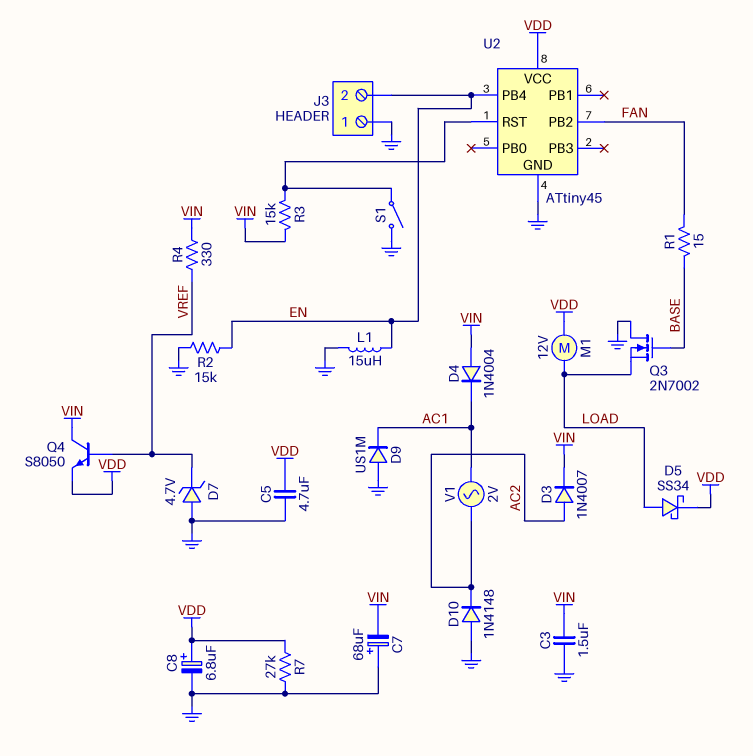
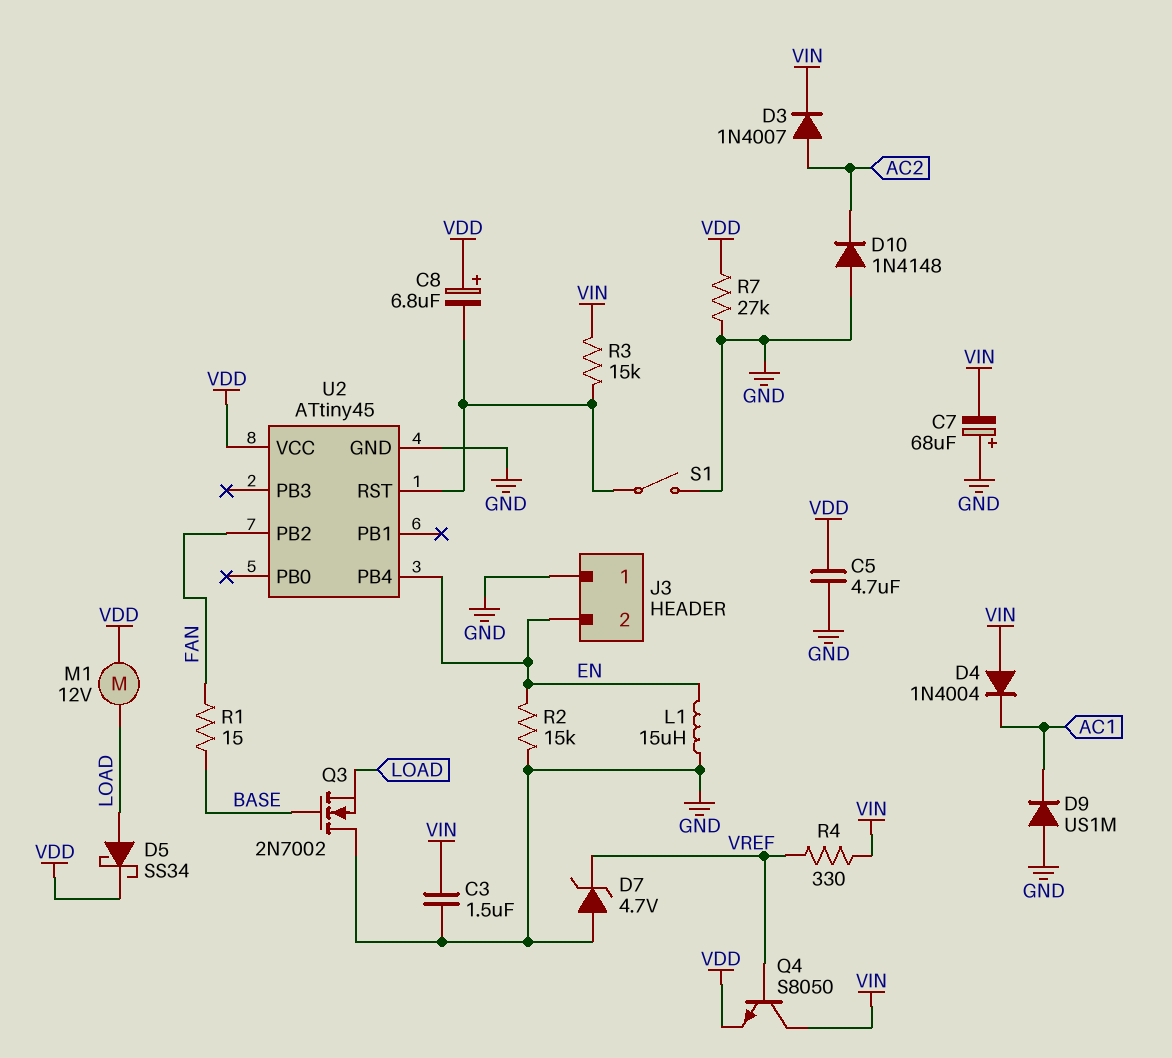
C8: 6.8uF (plus VDD, minus GND) -> 6.8uF (plus VDD, minus U2/RST)
V1: AC 2V (AC1, AC2) -> none

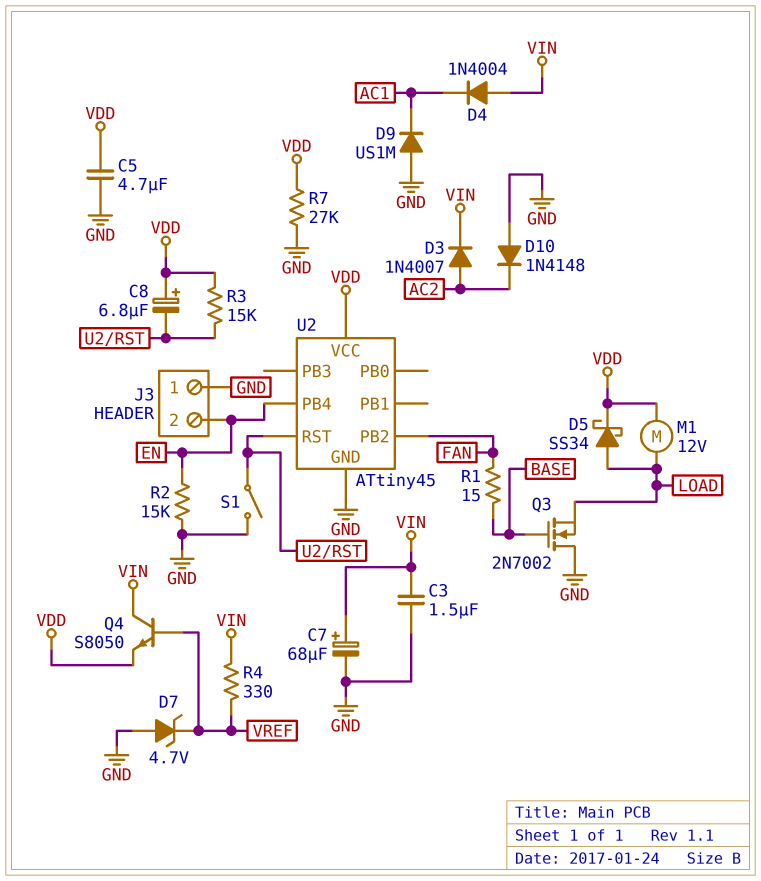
C7: 68uF (plus GND, minus VIN) -> 68uF (plus VIN, minus GND)
L1: 15uH (EN, GND) -> none
R3: 15k (U2/RST, VIN) -> 15k (U2/RST, VDD)

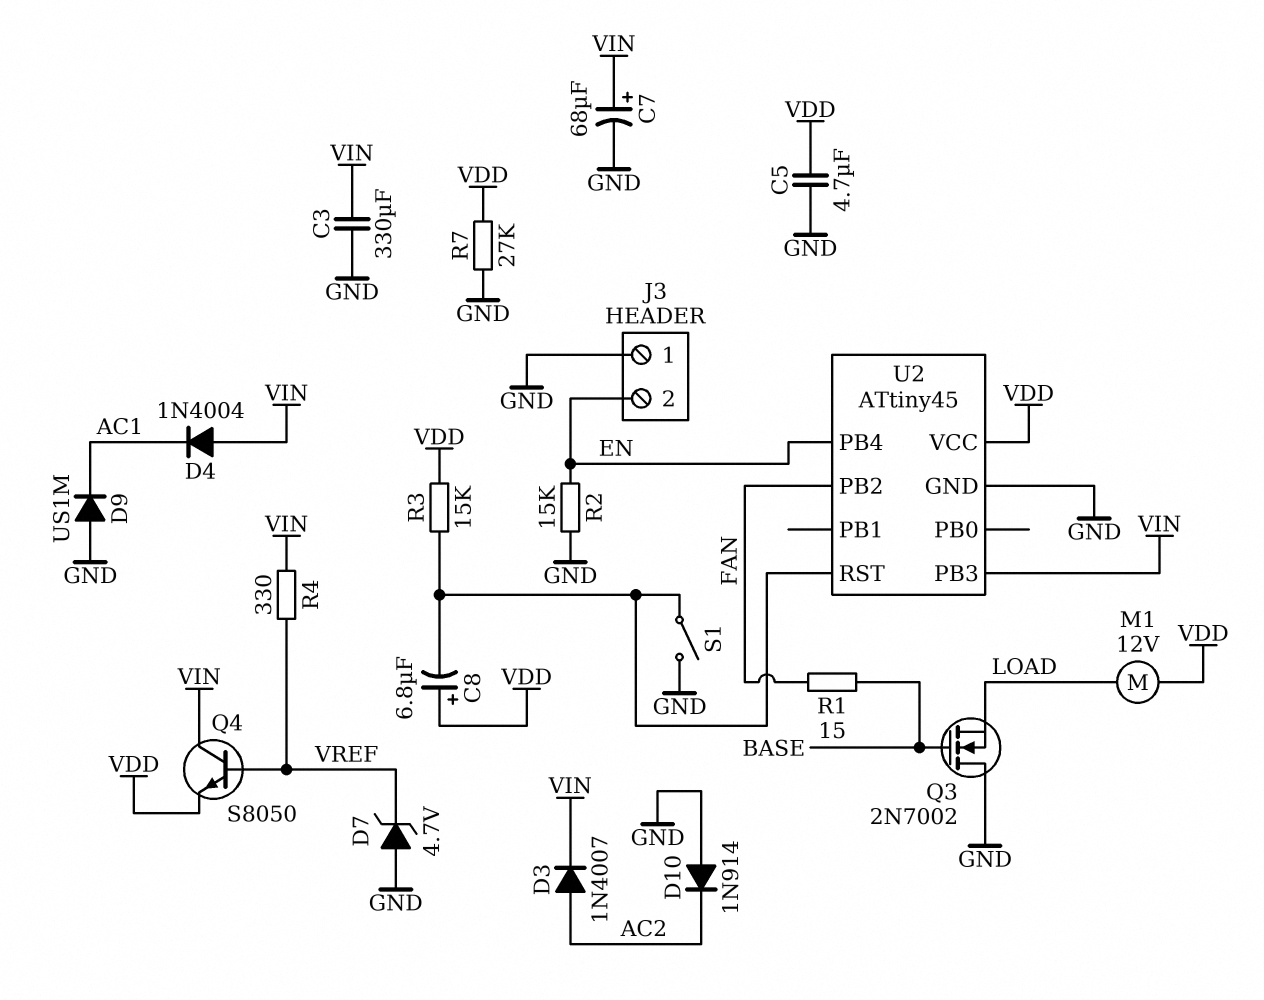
C3: 1.5uF (GND, VIN) -> 330uF (GND, VIN)
D5: schottky SS34 (A LOAD, K VDD) -> none
D10: diode 1N4148 (A GND, K AC2) -> diode 1N914 (A GND, K AC2)
U2 pin PB3: none -> VIN

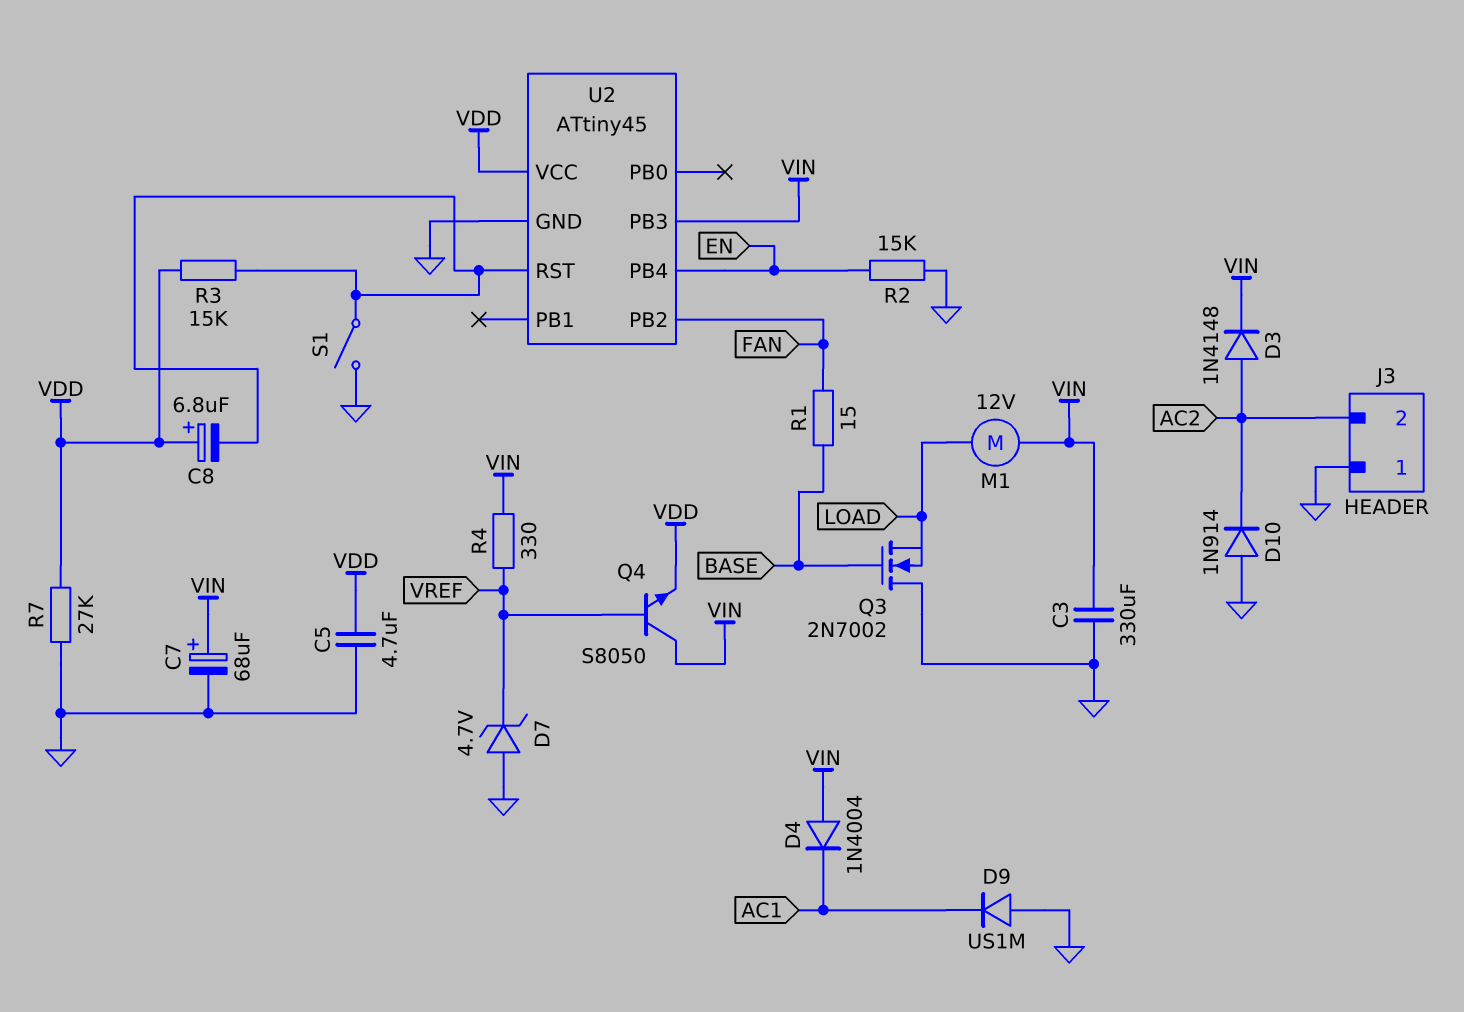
D3: diode 1N4007 (A AC2, K VIN) -> diode 1N4148 (A AC2, K VIN)
J3 pin 2: EN -> AC2
M1: motor 12V (LOAD, VDD) -> motor 12V (LOAD, VIN)

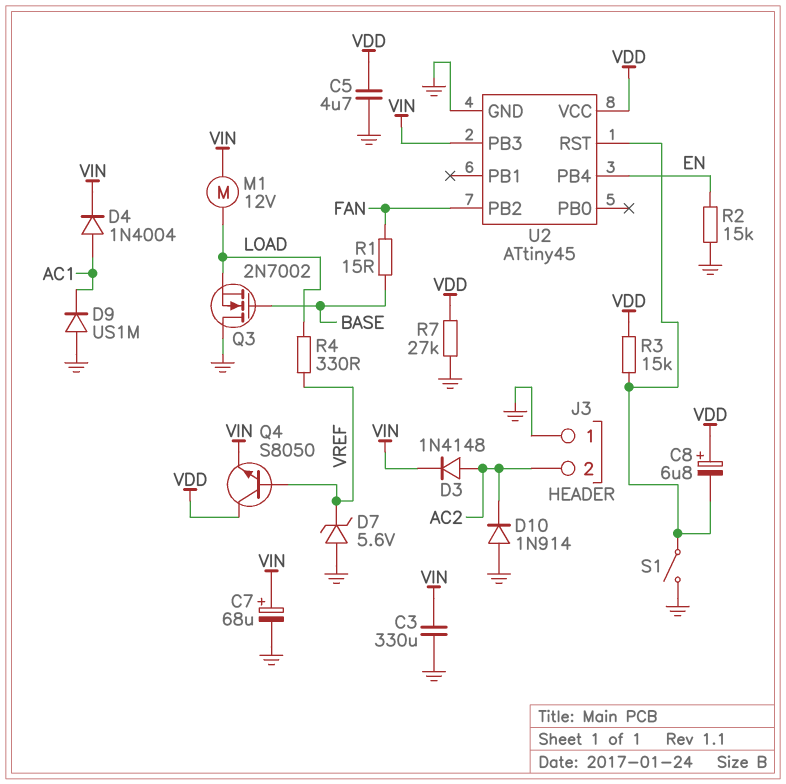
D4: diode 1N4004 (A VIN, K AC1) -> diode 1N4004 (A AC1, K VIN)
D7: zener 4.7V (A GND, K VREF) -> zener 5.6V (A GND, K VREF)
Q4: NPN S8050 (B VREF, C VIN, E VDD) -> NPN S8050 (B VREF, C VDD, E VIN)
R4: 330 (VIN, VREF) -> 330 (LOAD, VREF)

